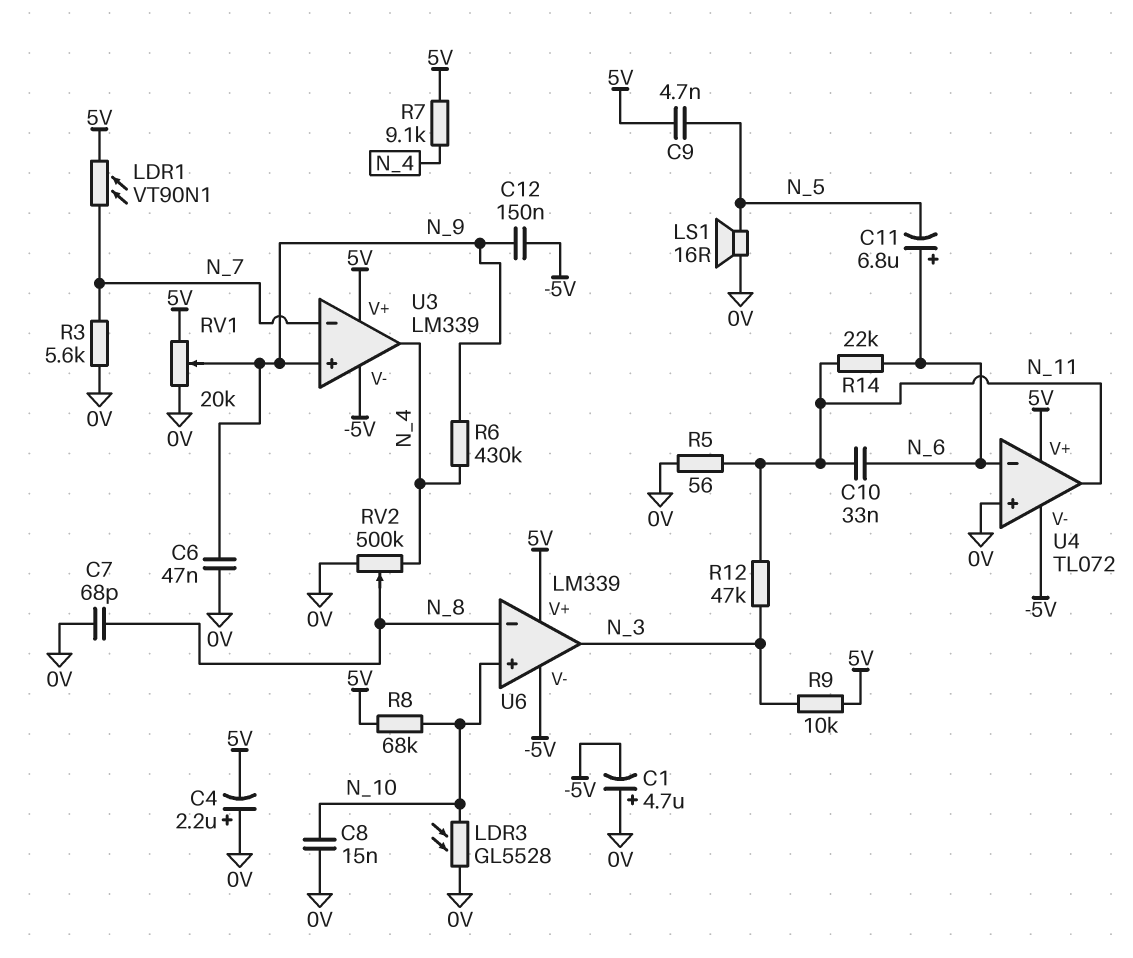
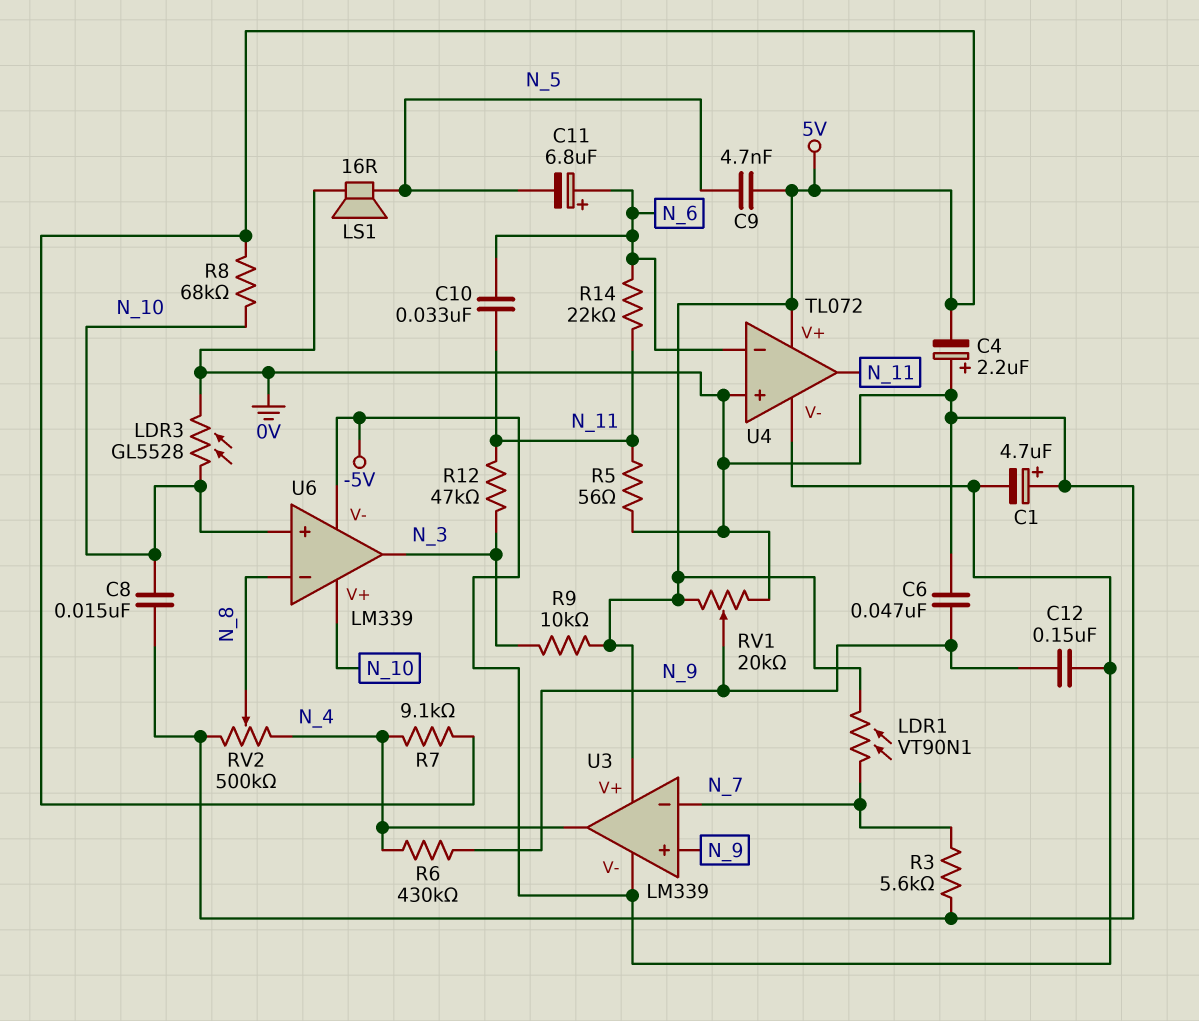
C7: 68pF (0V, N_8) -> none
U6 pin V+: 5V -> N_10

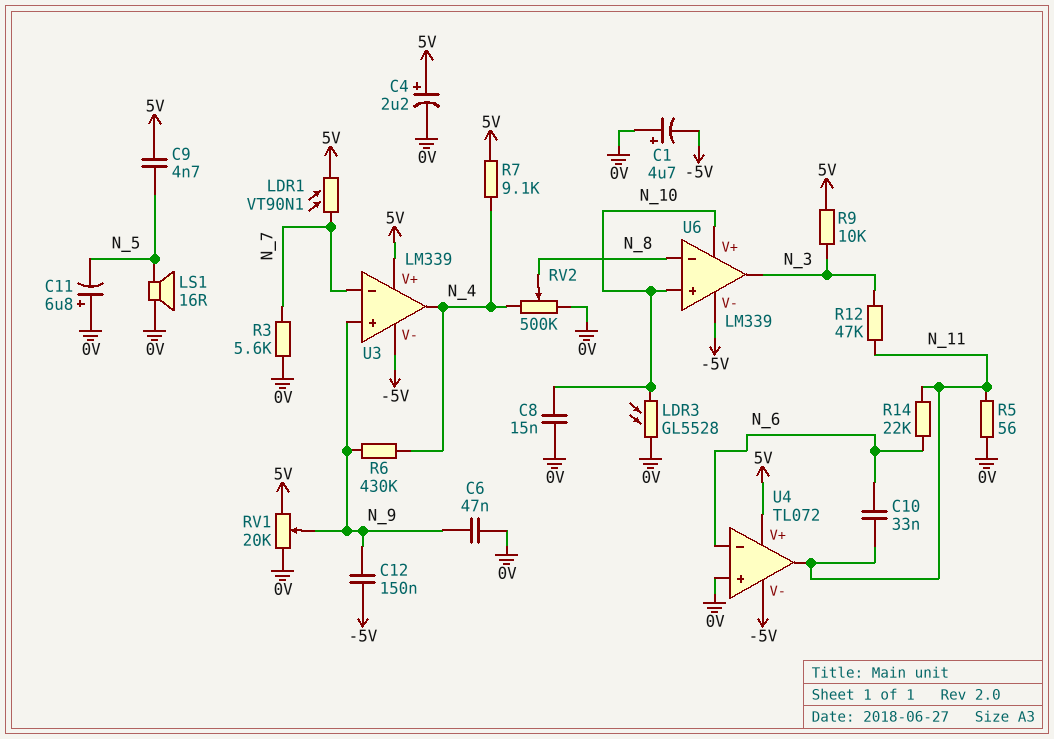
C4: 2.2uF (plus 0V, minus 5V) -> 2.2uF (plus 5V, minus 0V)
C11: 6.8uF (plus N_6, minus N_5) -> 6.8uF (plus 0V, minus N_5)
R8: 68k (5V, N_10) -> none

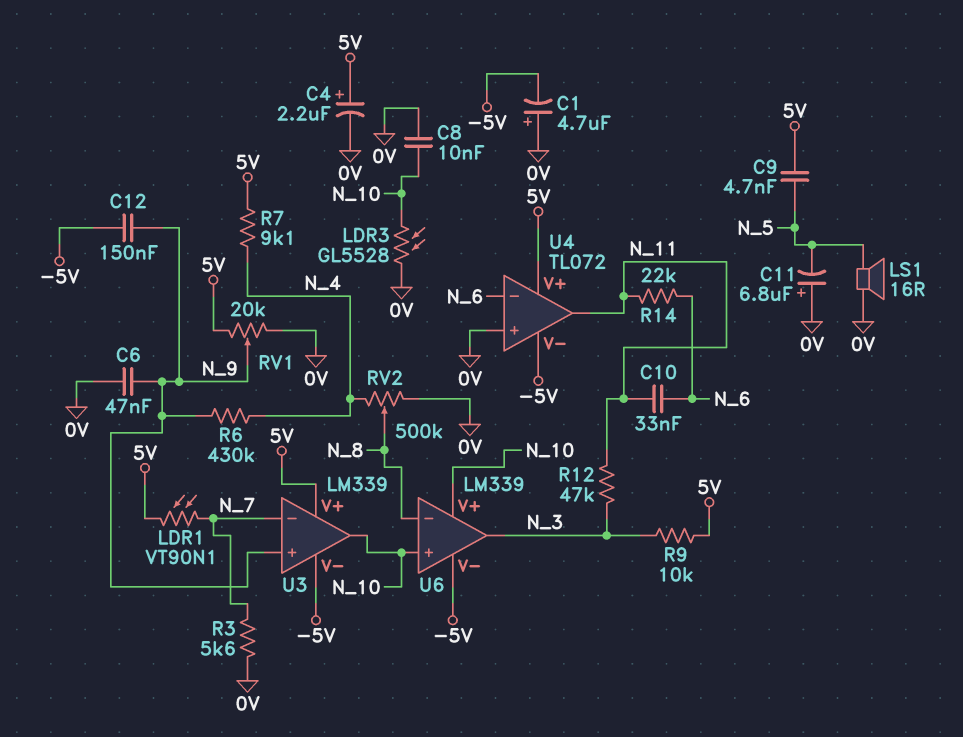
C8: 15nF (0V, N_10) -> 10nF (0V, N_10)
R5: 56 (0V, N_11) -> none
U3 pin out: N_4 -> N_10

